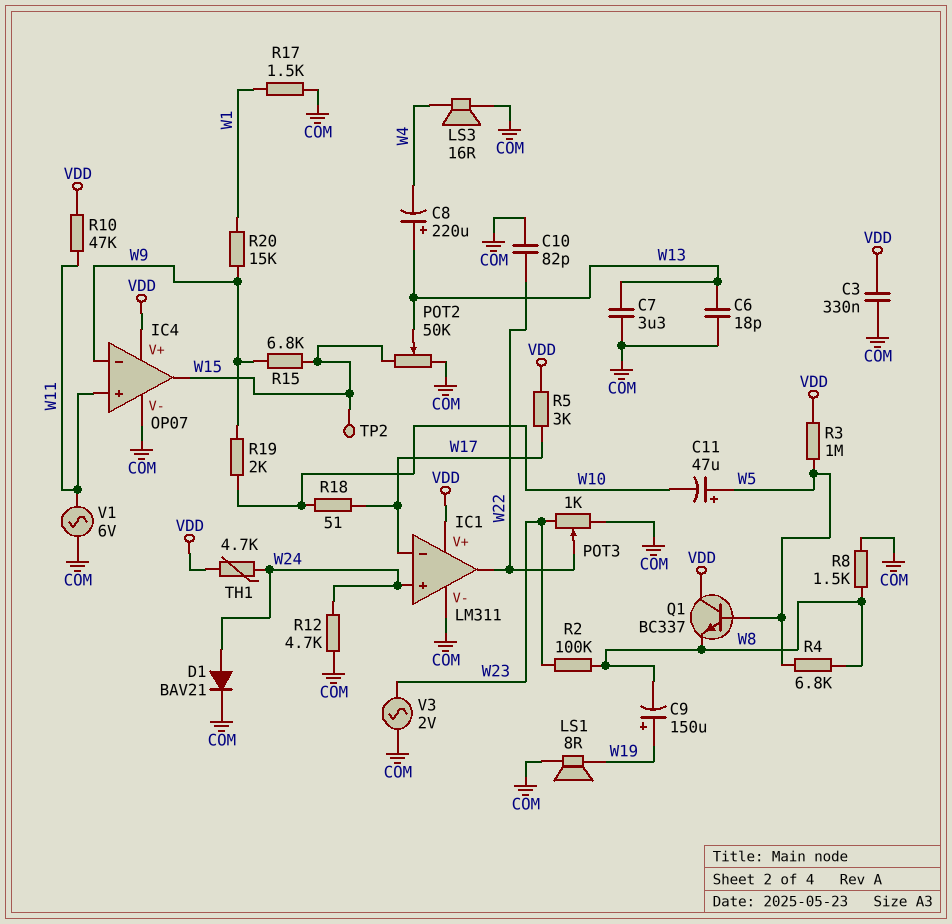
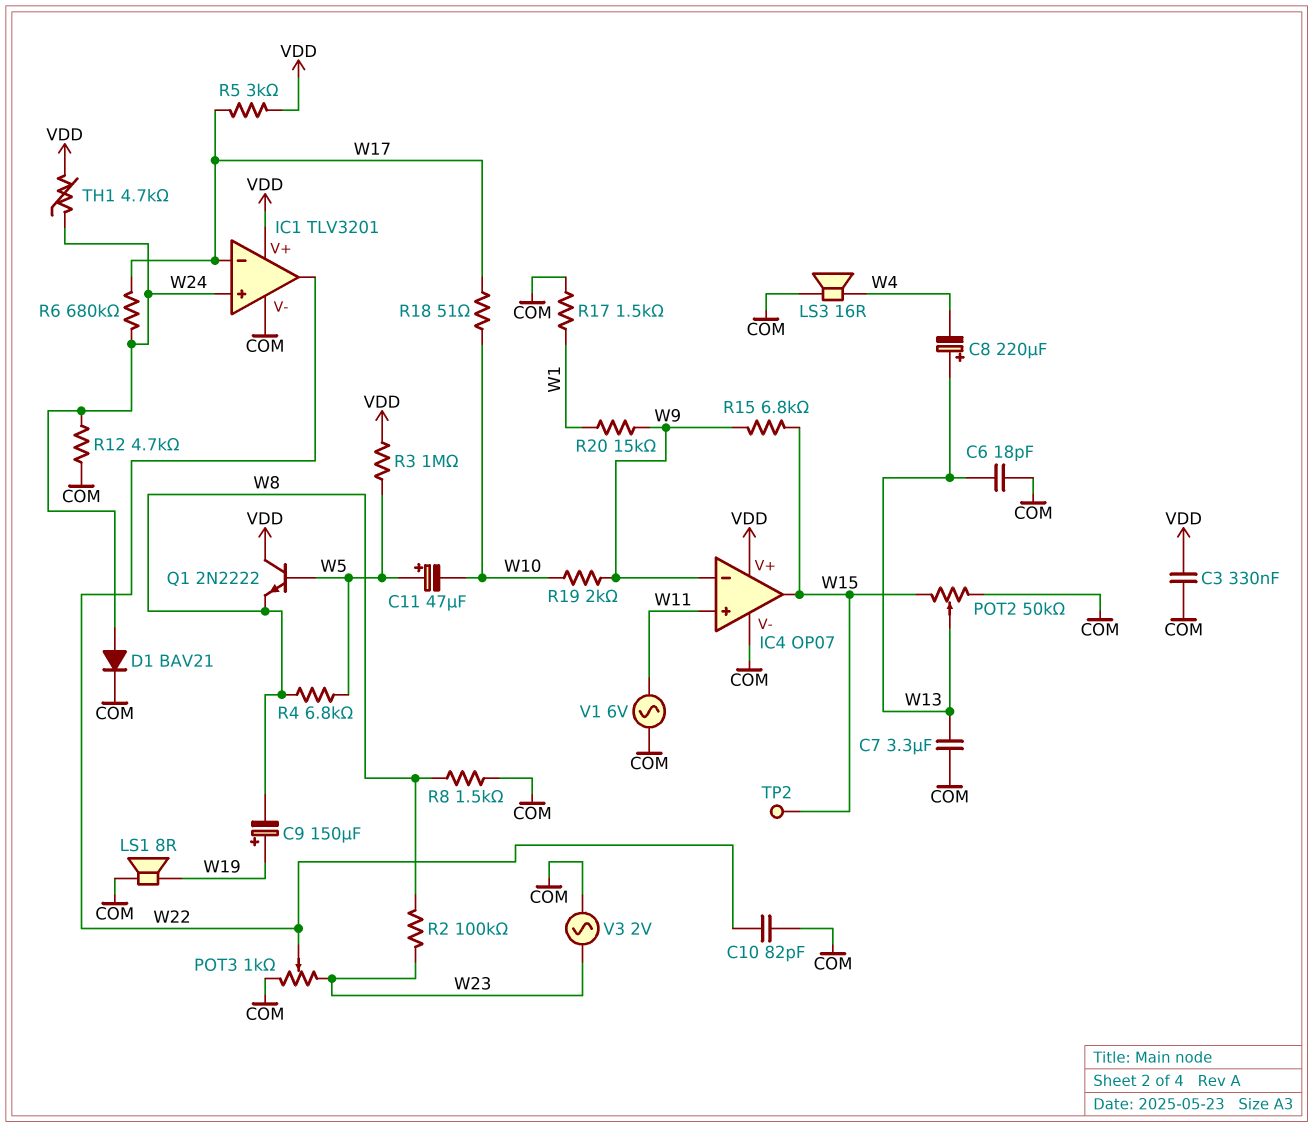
IC1: LM311 -> TLV3201
Q1: NPN BC337 (B W5, C VDD, E W8) -> NPN 2N2222 (B W5, C VDD, E W8)
R6: none -> 680k (W17, W24)
R10: 47k (VDD, W11) -> none

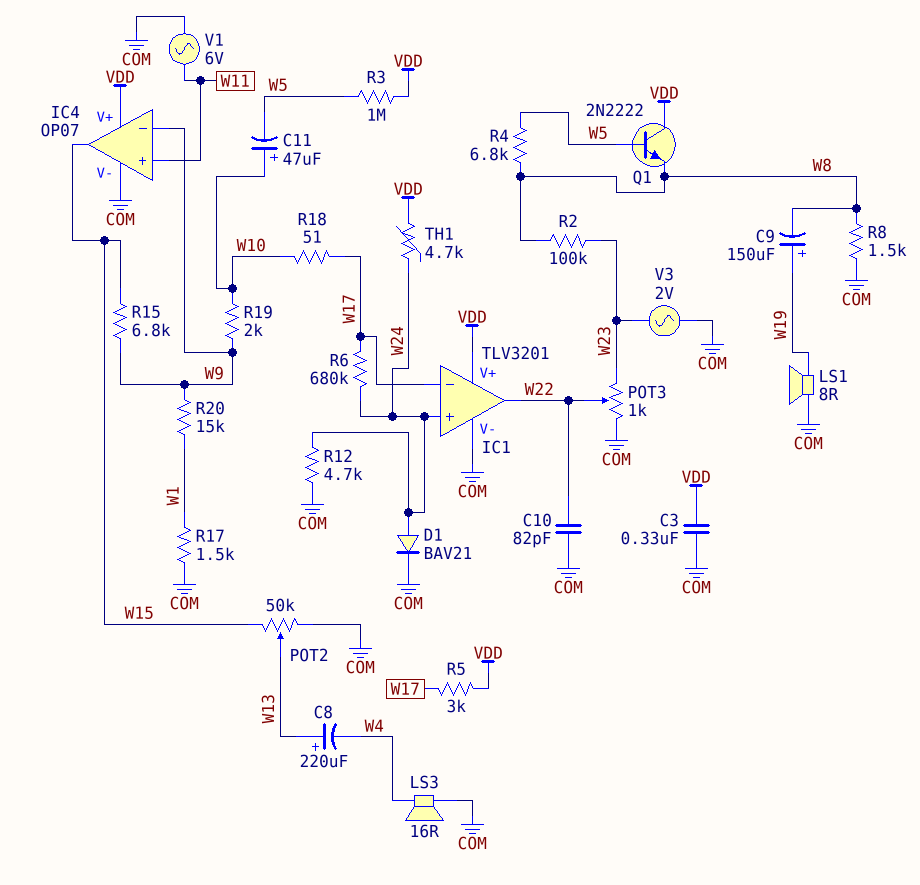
C6: 18pF (COM, W13) -> none
C7: 3.3uF (COM, W13) -> none
C11: 47uF (plus W5, minus W10) -> 47uF (plus W10, minus W5)
TP2: test point (W15) -> none

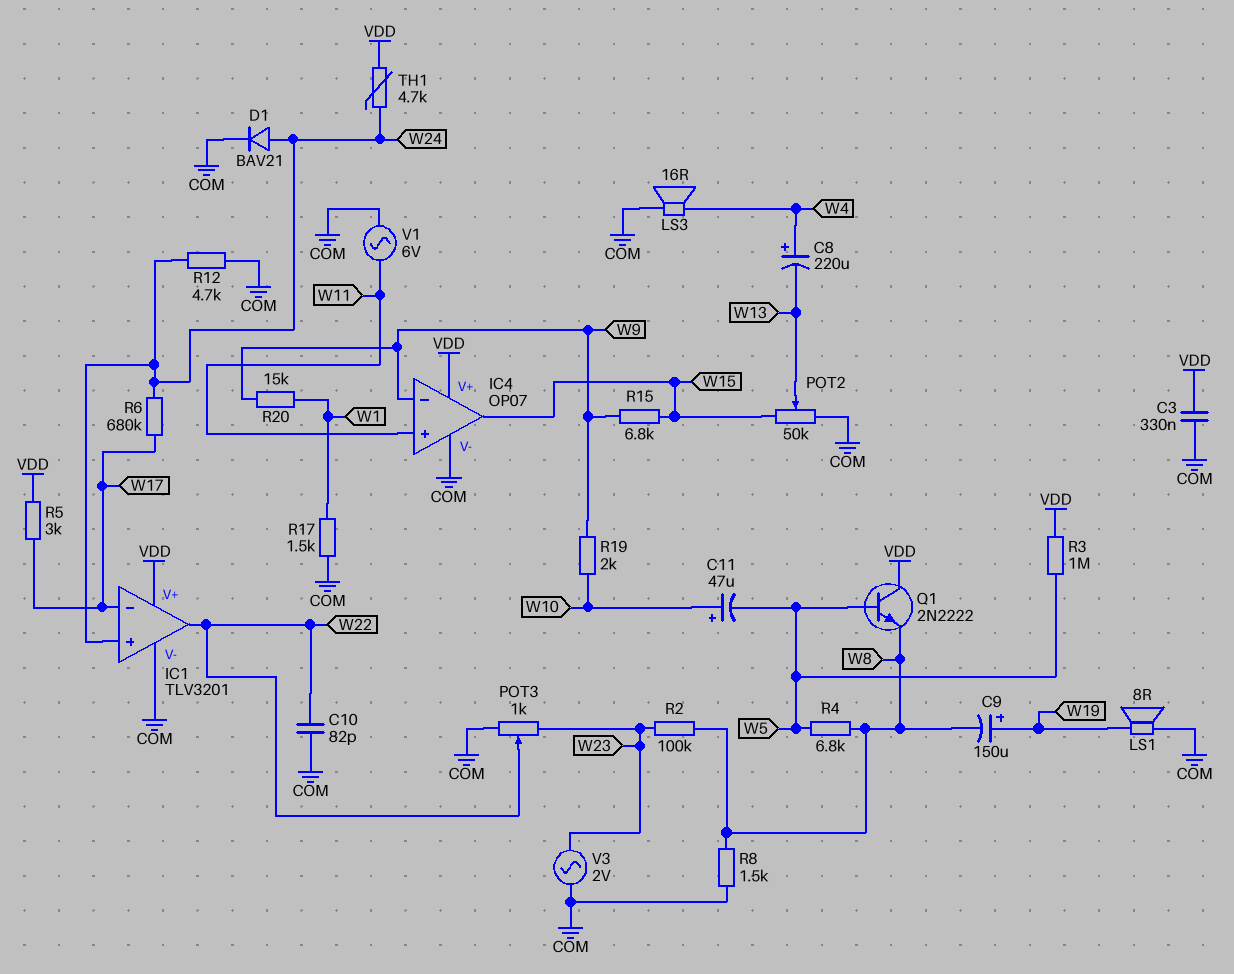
C8: 220uF (plus W13, minus W4) -> 220uF (plus W4, minus W13)
R18: 51 (W10, W17) -> none

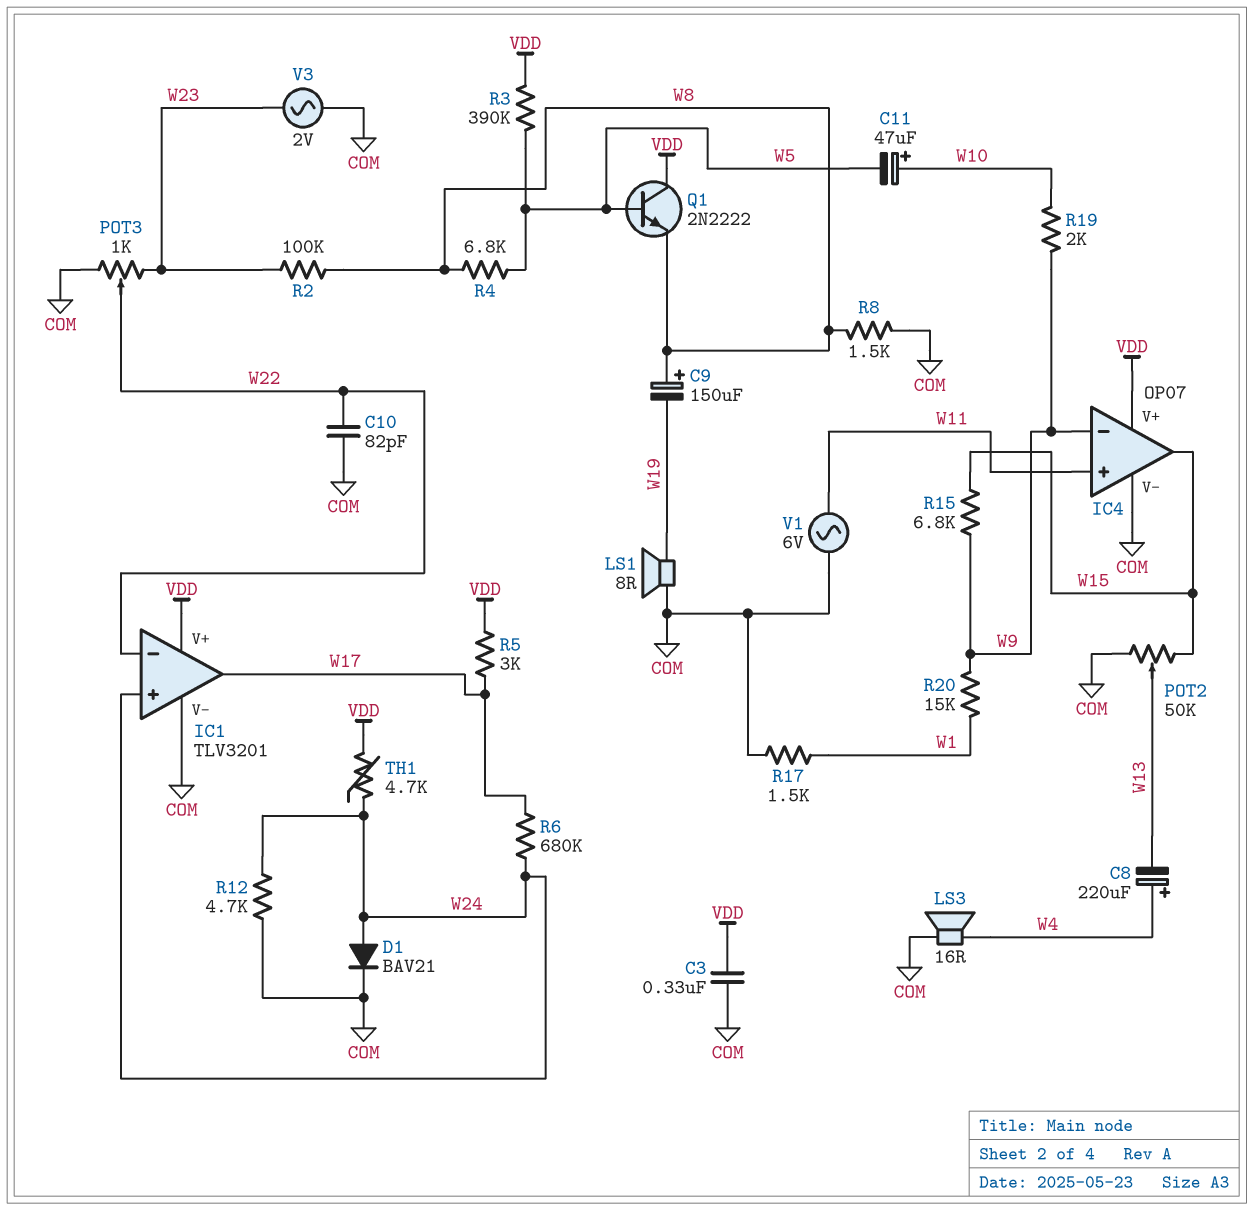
C9: 150uF (plus W19, minus W8) -> 150uF (plus W8, minus W19)
IC1 pin in-: W17 -> W22
IC1 pin out: W22 -> W17
R3: 1M (VDD, W5) -> 390k (VDD, W5)

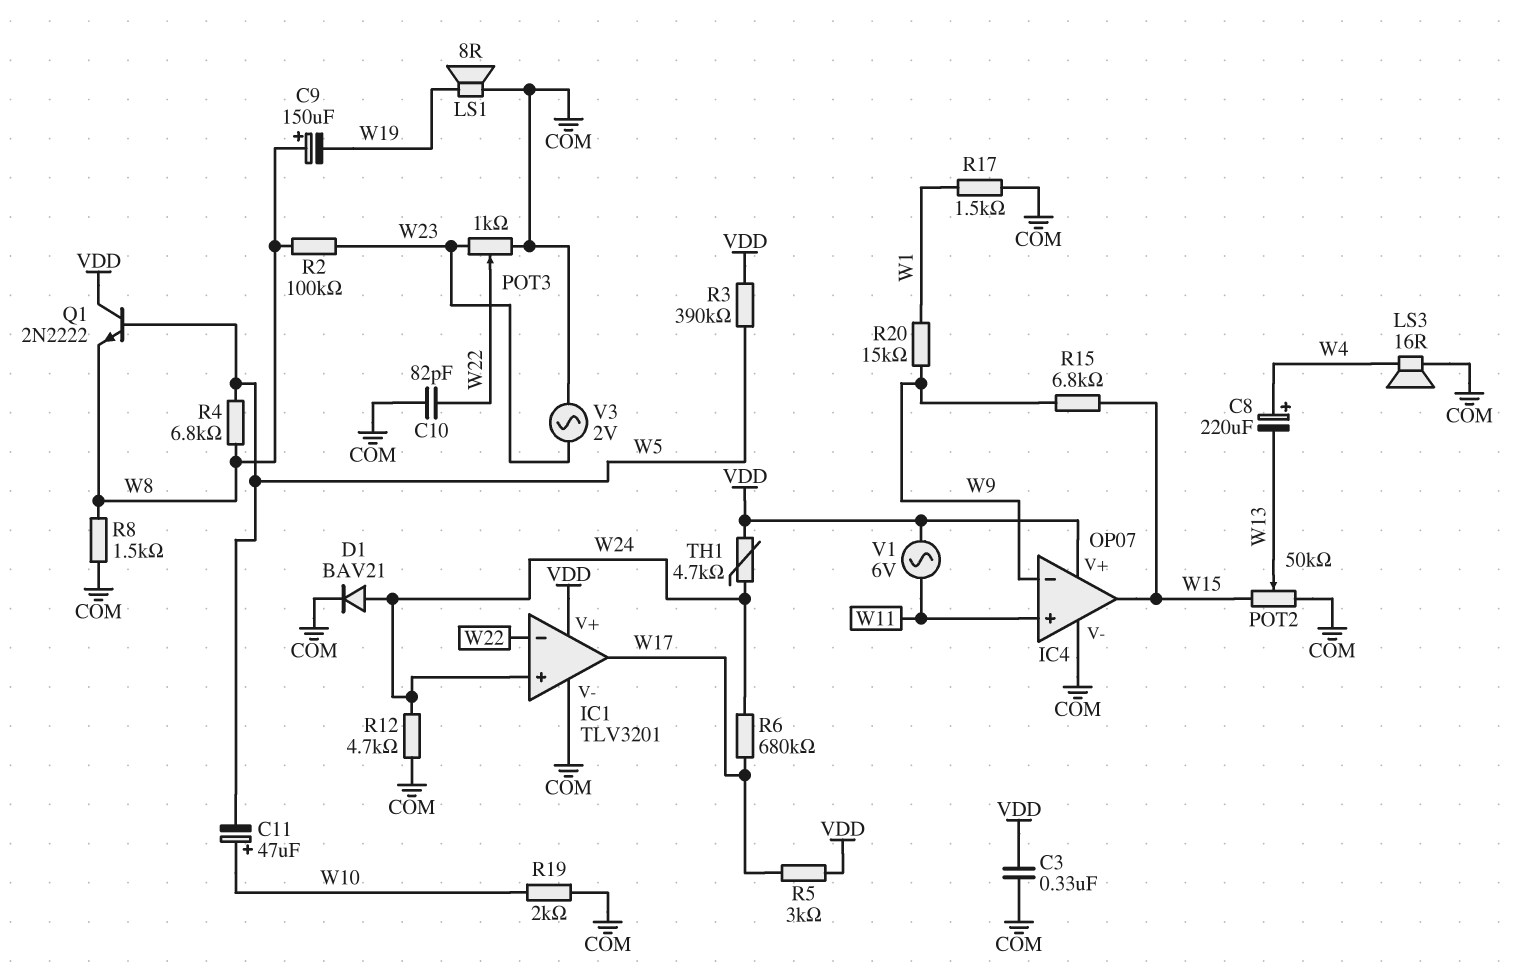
R19: 2k (W9, W10) -> 2k (COM, W10)
V1: AC 6V (COM, W11) -> AC 6V (VDD, W11)

